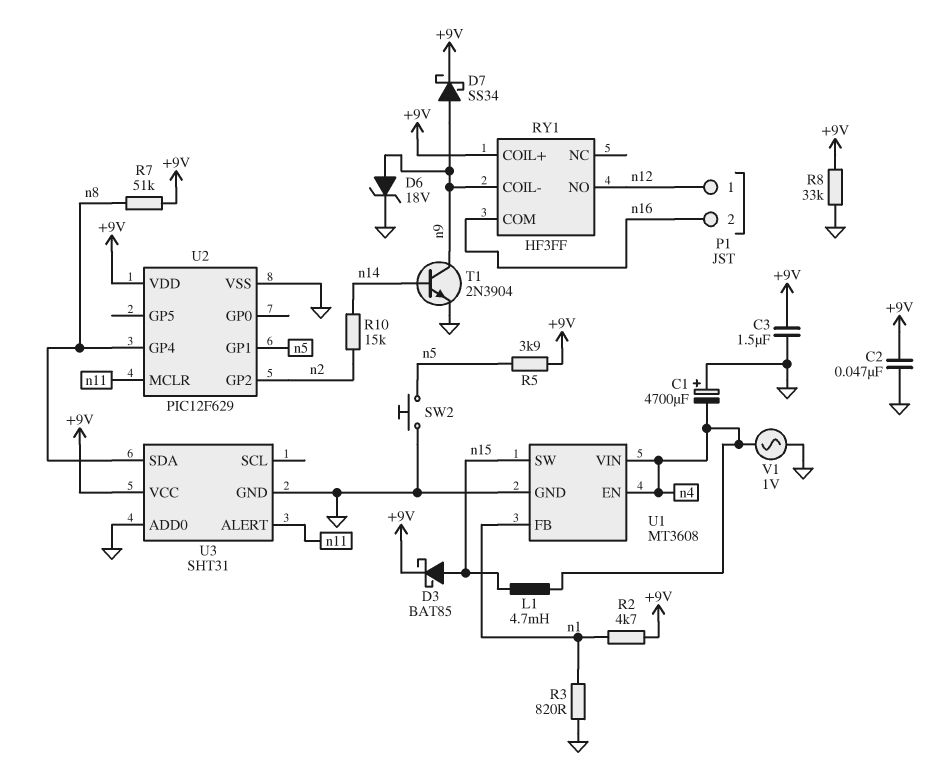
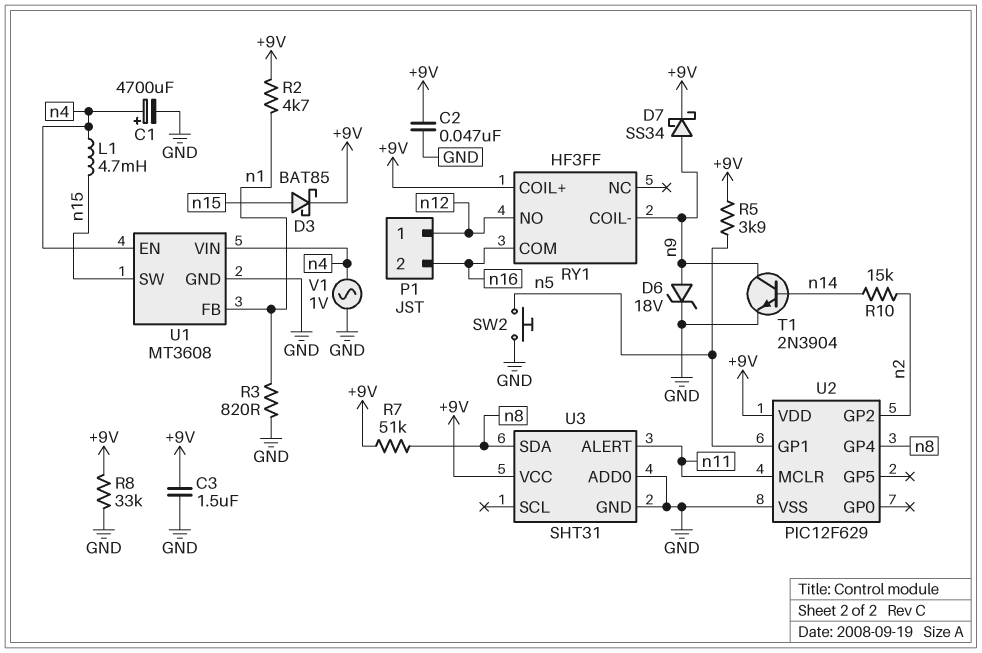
C1: 4700uF (plus GND, minus n4) -> 4700uF (plus n4, minus GND)

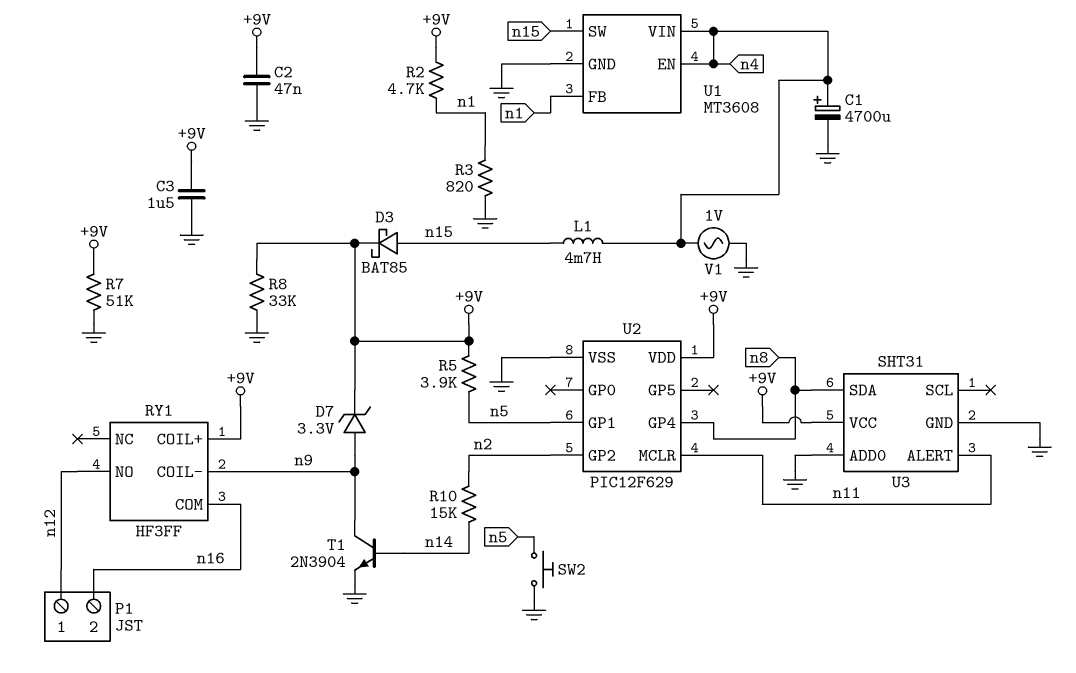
D6: zener 18V (A n9, K GND) -> none
D7: schottky SS34 (A n9, K +9V) -> zener 3.3V (A n9, K +9V)
R7: 51k (+9V, n8) -> 51k (+9V, GND)

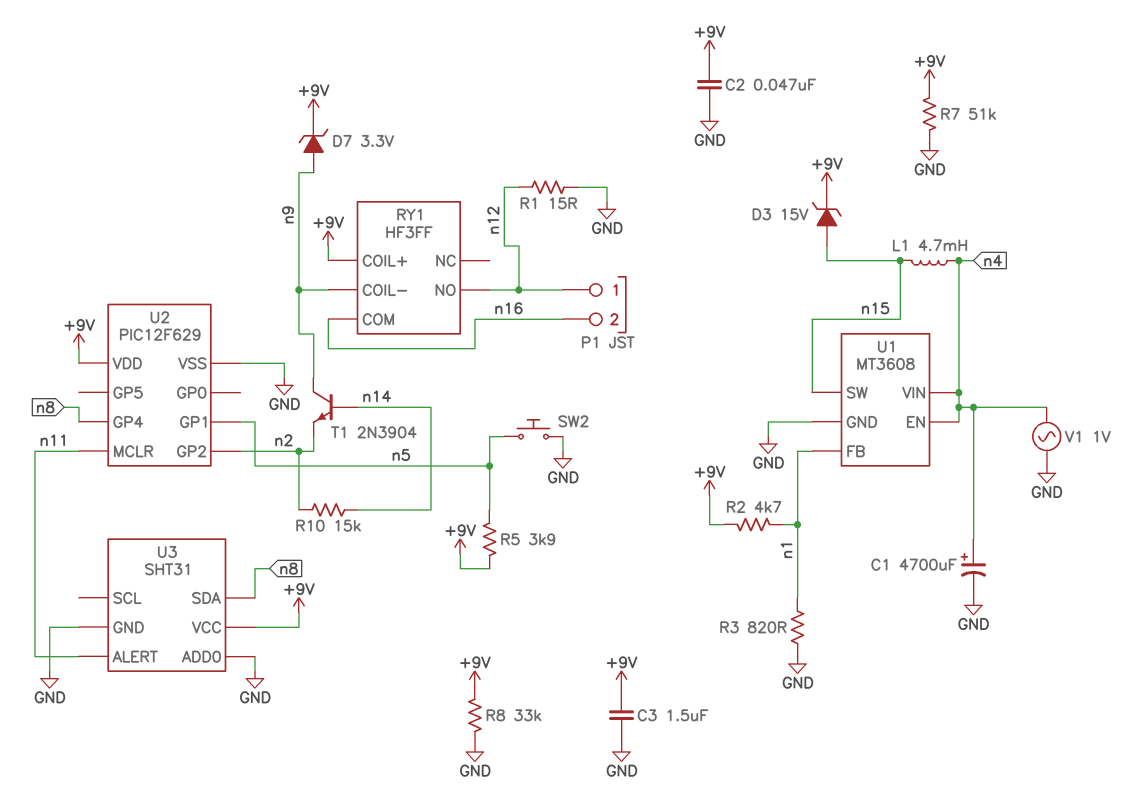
D3: schottky BAT85 (A n15, K +9V) -> zener 15V (A n15, K +9V)
R1: none -> 15 (GND, n12)
T1: NPN 2N3904 (B n14, C n9, E GND) -> NPN 2N3904 (B n14, C n9, E n2)

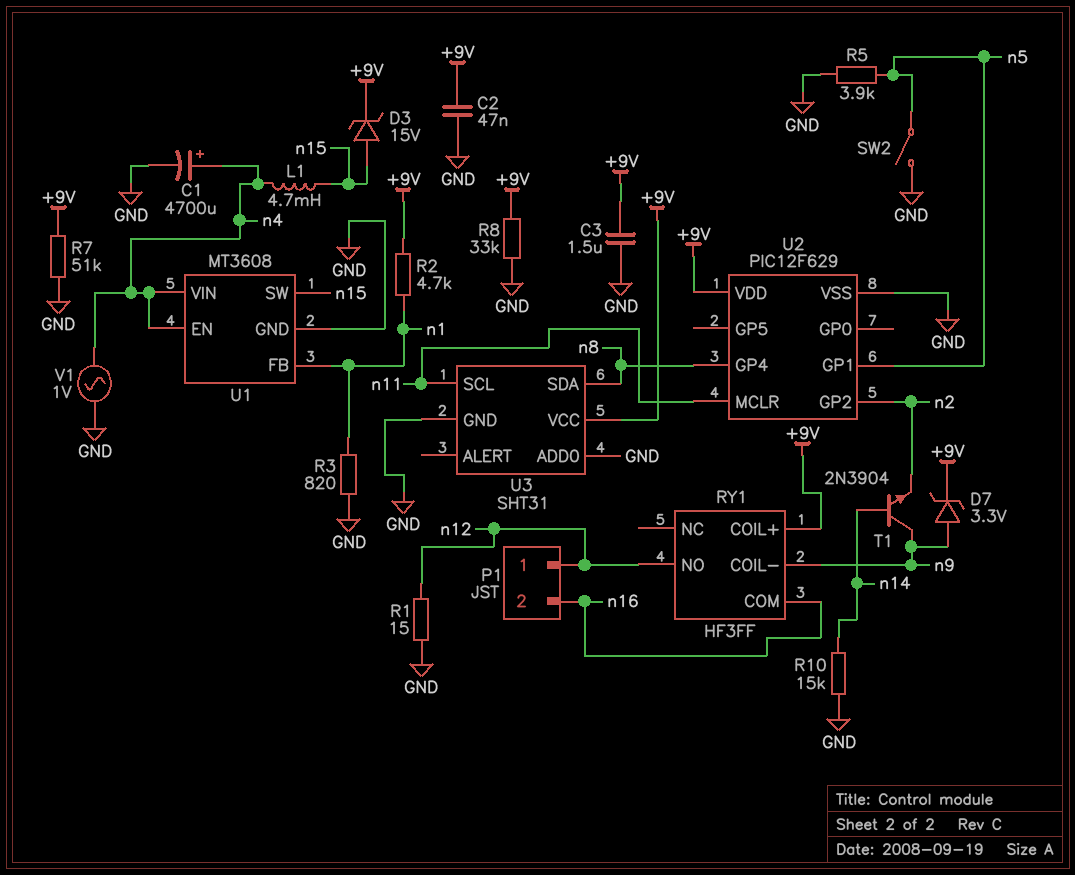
R5: 3.9k (+9V, n5) -> 3.9k (GND, n5)
R10: 15k (n2, n14) -> 15k (GND, n14)
SW2: button (GND, n5) -> switch (GND, n5)
U3 pin ALERT: n11 -> none
U3 pin SCL: none -> n11

